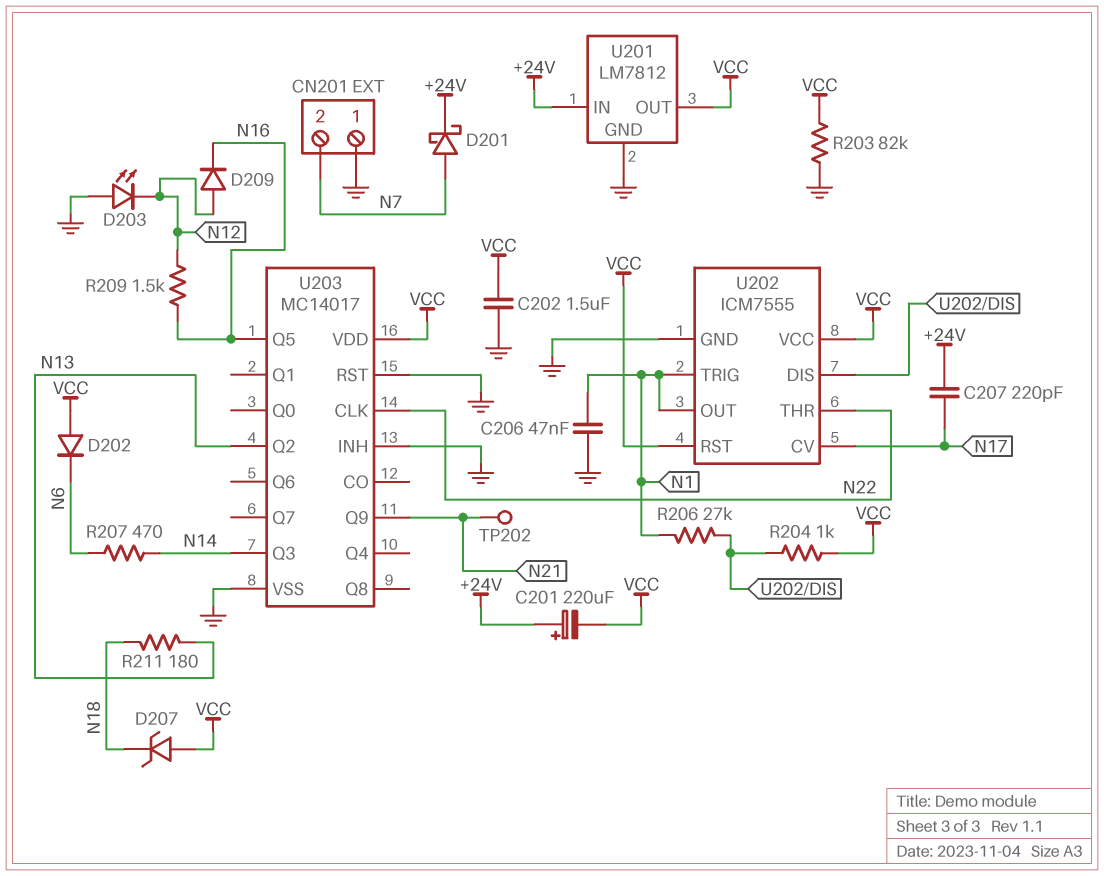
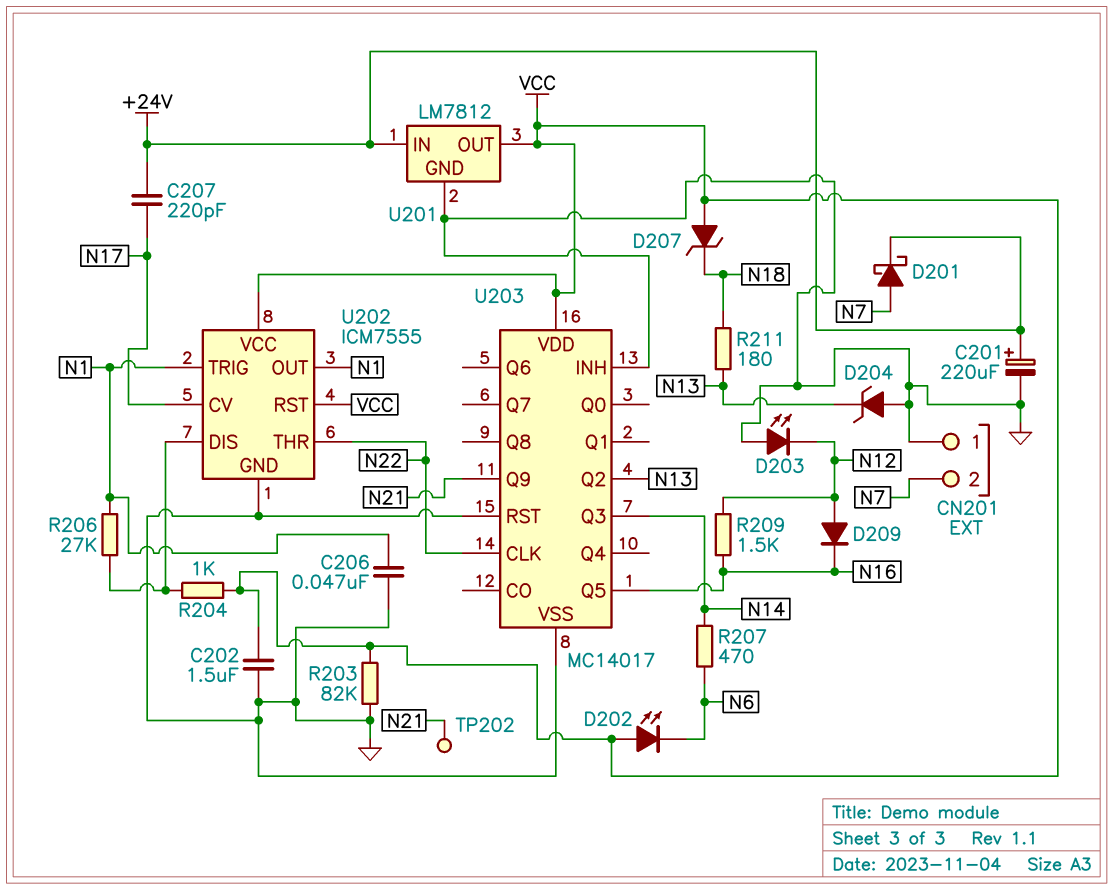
C201: 220uF (plus +24V, minus VCC) -> 220uF (plus +24V, minus GND)
D202: diode (A VCC, K N6) -> LED (A VCC, K N6)
D204: none -> zener (A GND, K N13)

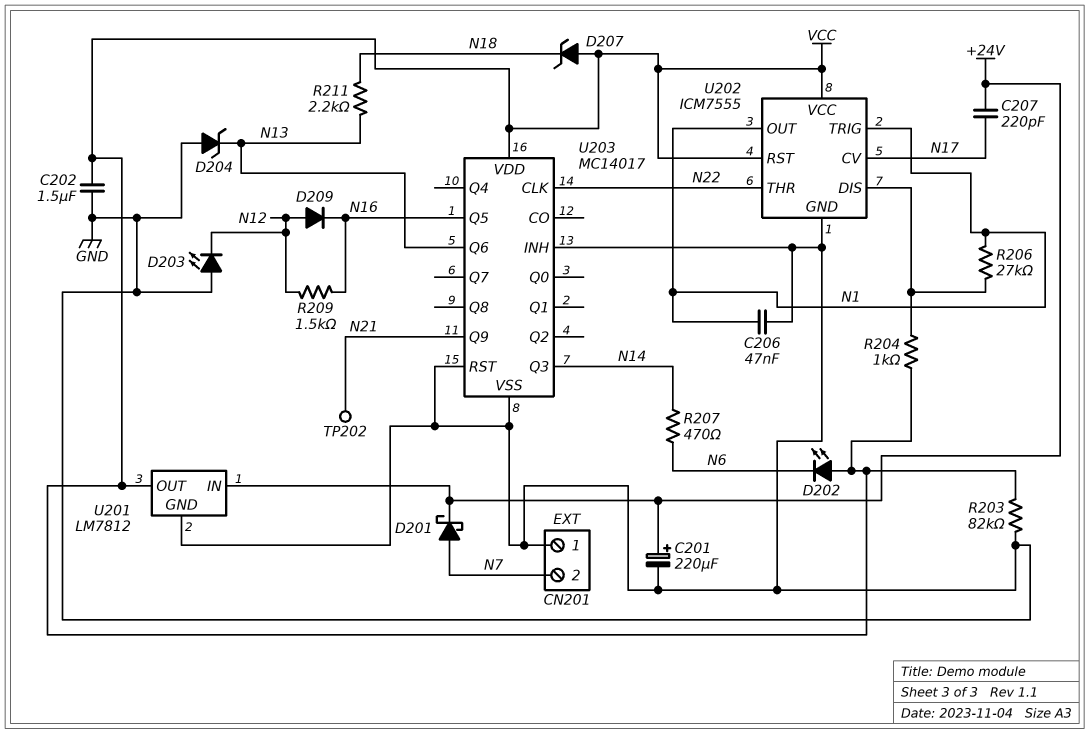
R211: 180 (N13, N18) -> 2.2k (N13, N18)
U203 pin Q2: N13 -> none
U203 pin Q6: none -> N13

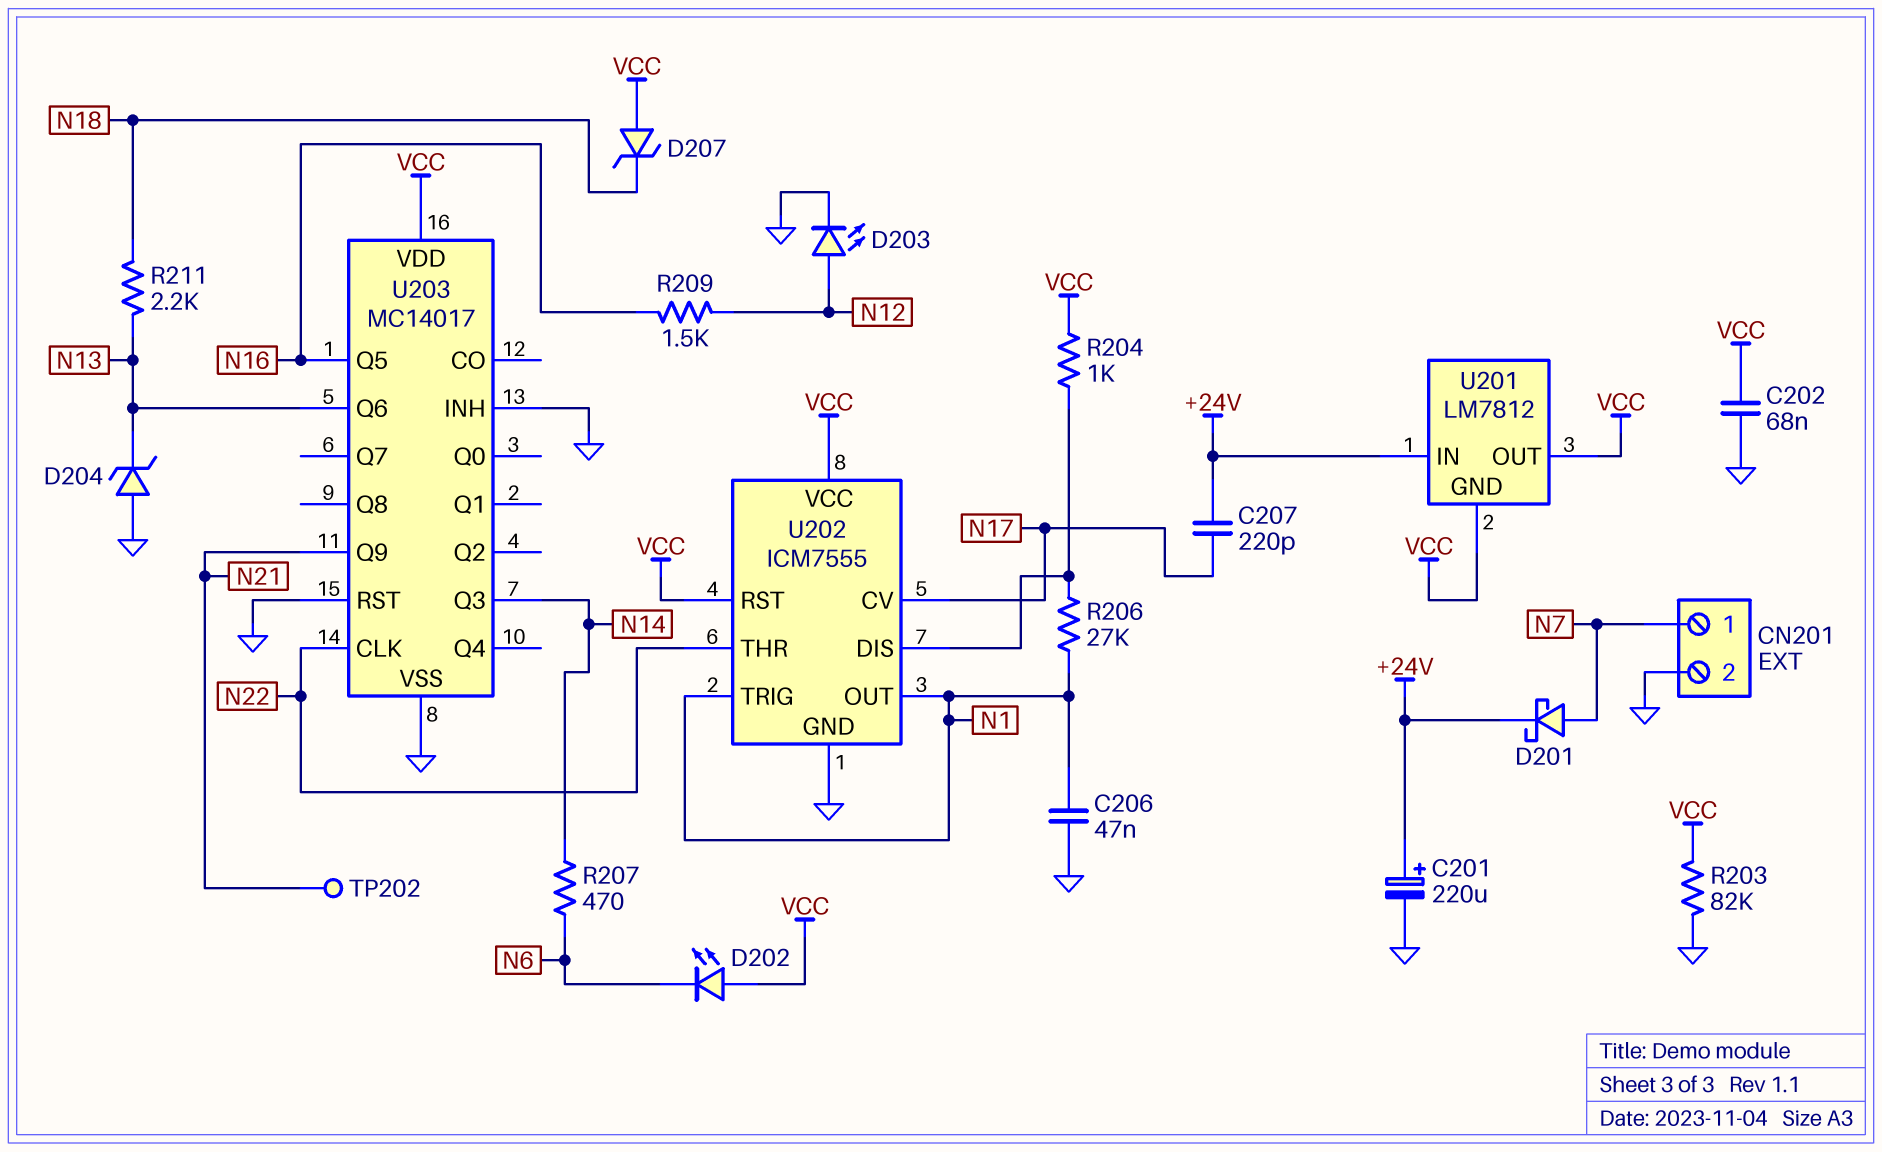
C202: 1.5uF (GND, VCC) -> 68nF (GND, VCC)
CN201 pin 1: GND -> N7
CN201 pin 2: N7 -> GND
D203: LED (A GND, K N12) -> LED (A N12, K GND)
D209: diode (A N12, K N16) -> none
U201 pin GND: GND -> VCC

